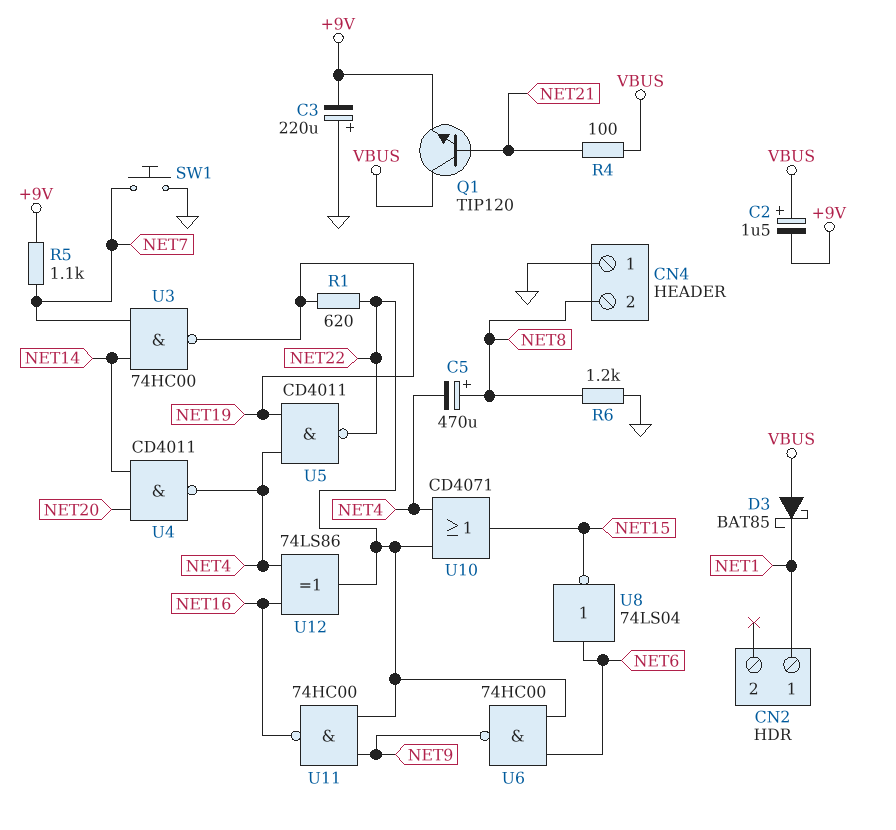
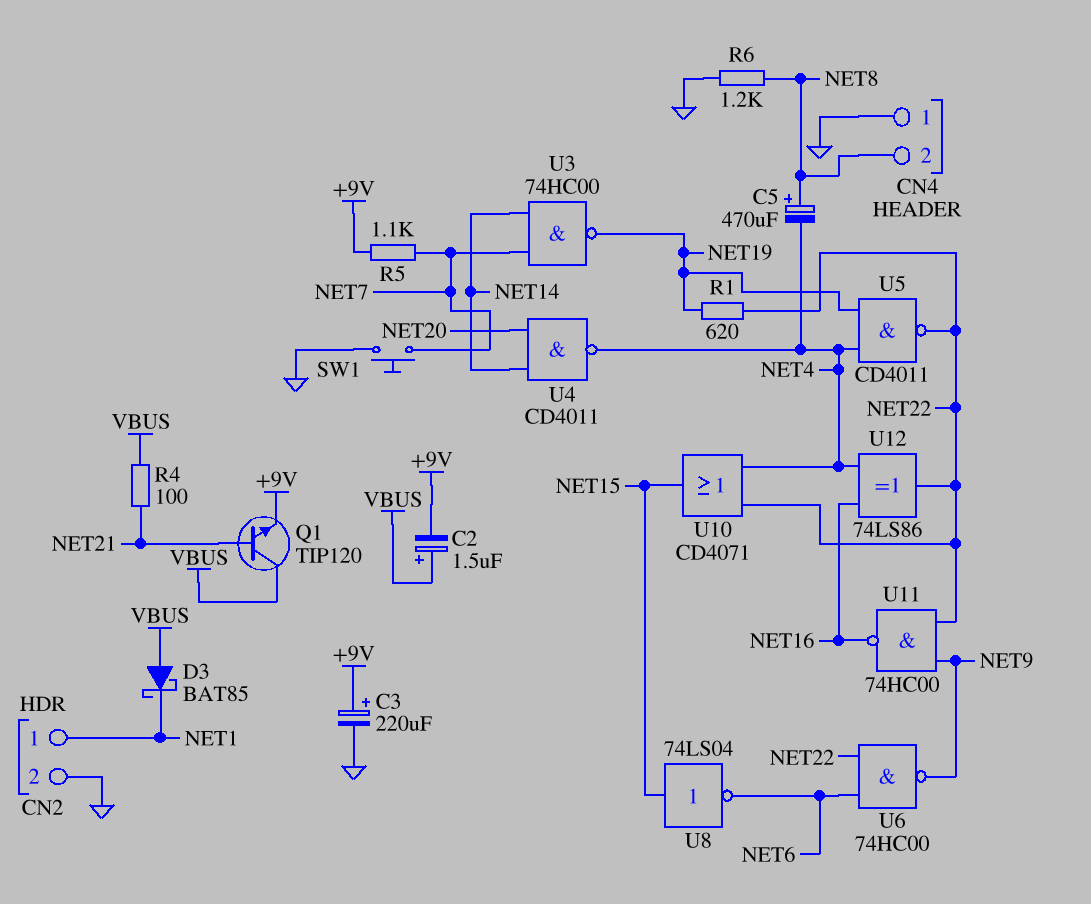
C3: 220uF (plus GND, minus +9V) -> 220uF (plus +9V, minus GND)
CN2 pin 2: none -> GND
U8: NOT 74LS04 (in NET6, out NET15) -> NOT 74LS04 (in NET15, out NET6)

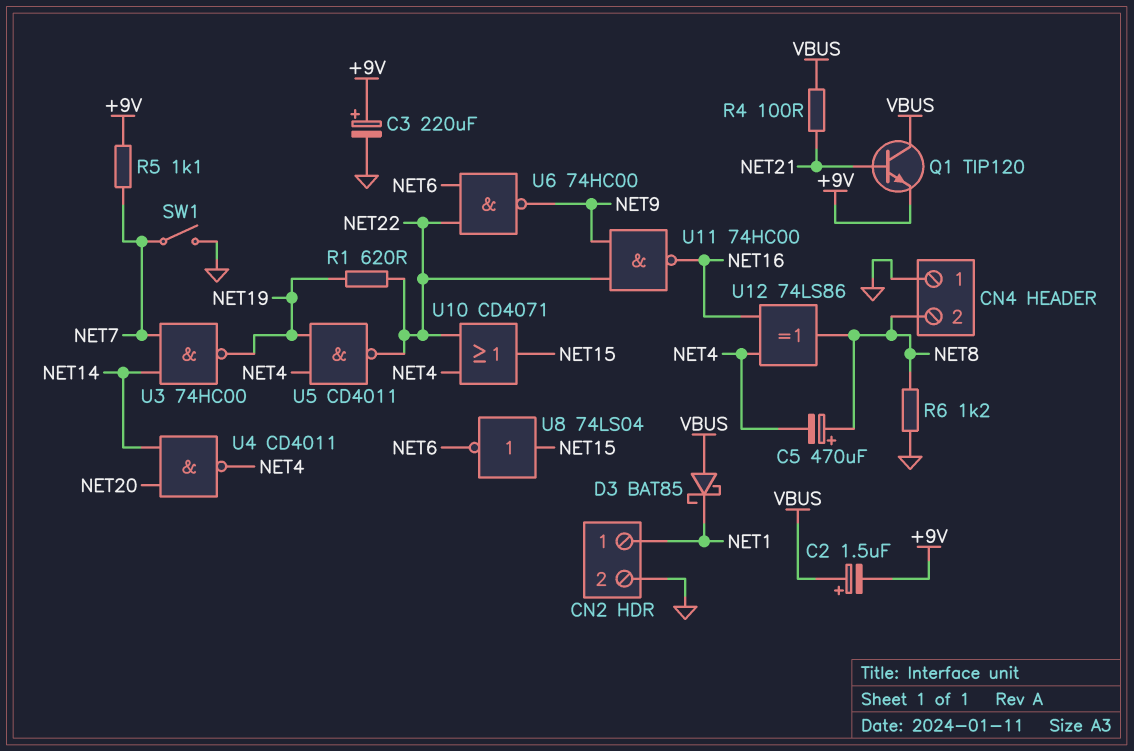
SW1: button (GND, NET7) -> switch (GND, NET7)
U12: XOR 74LS86 (in NET4, in NET16, out NET22) -> XOR 74LS86 (in NET4, in NET16, out NET8)

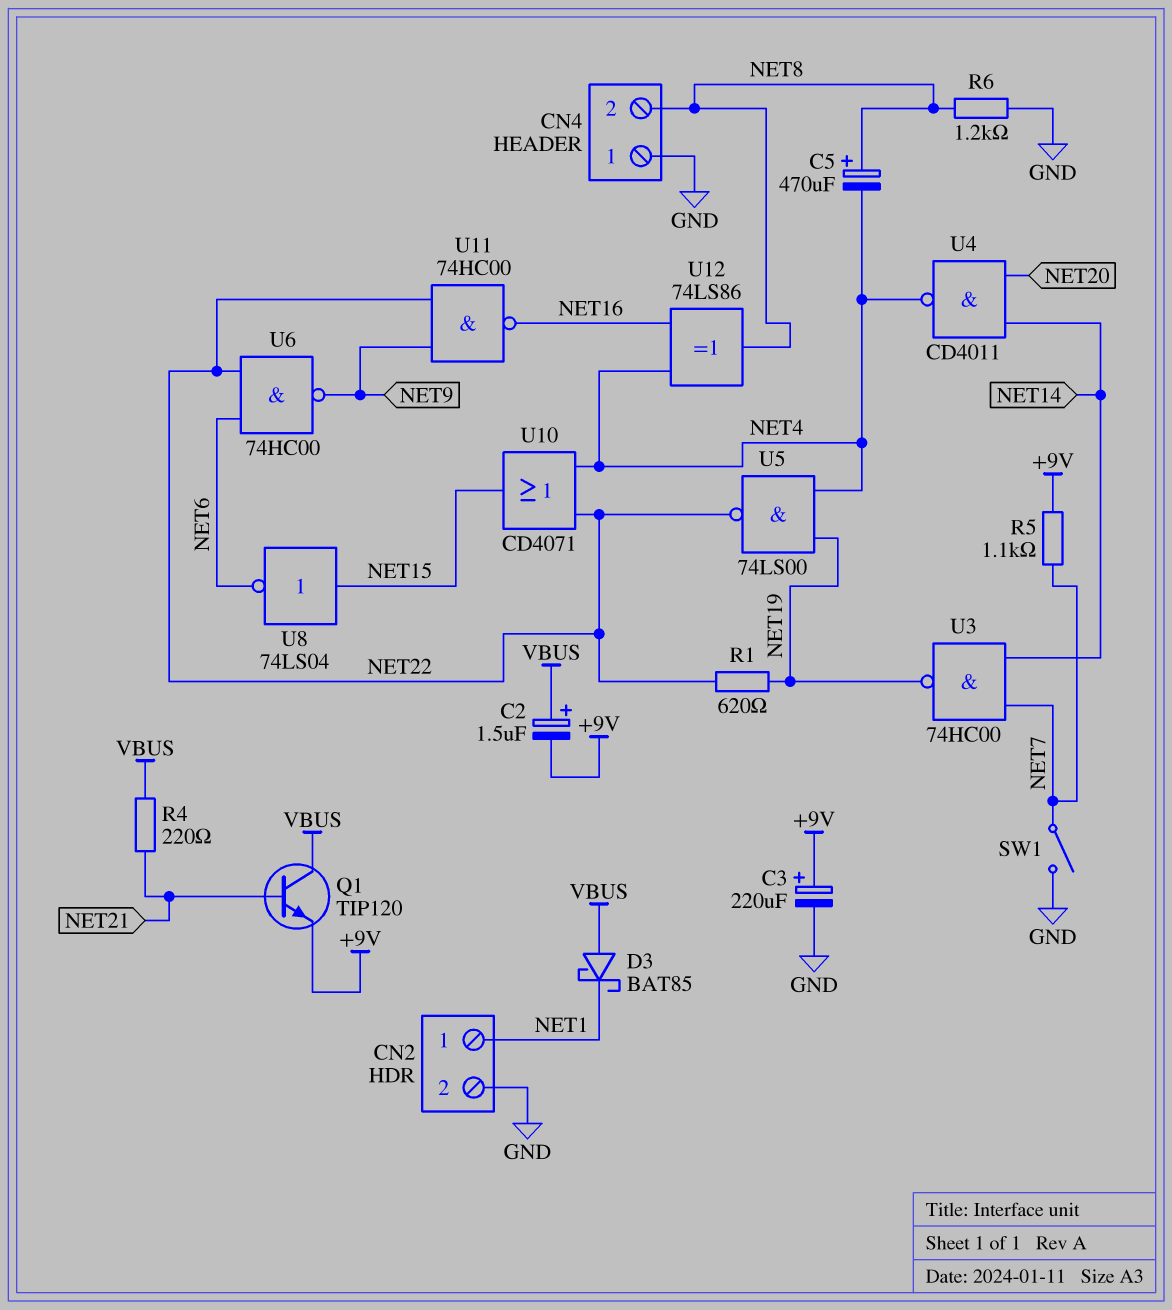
R4: 100 (NET21, VBUS) -> 220 (NET21, VBUS)
U5: NAND CD4011 (in NET4, in NET19, out NET22) -> NAND 74LS00 (in NET4, in NET19, out NET22)

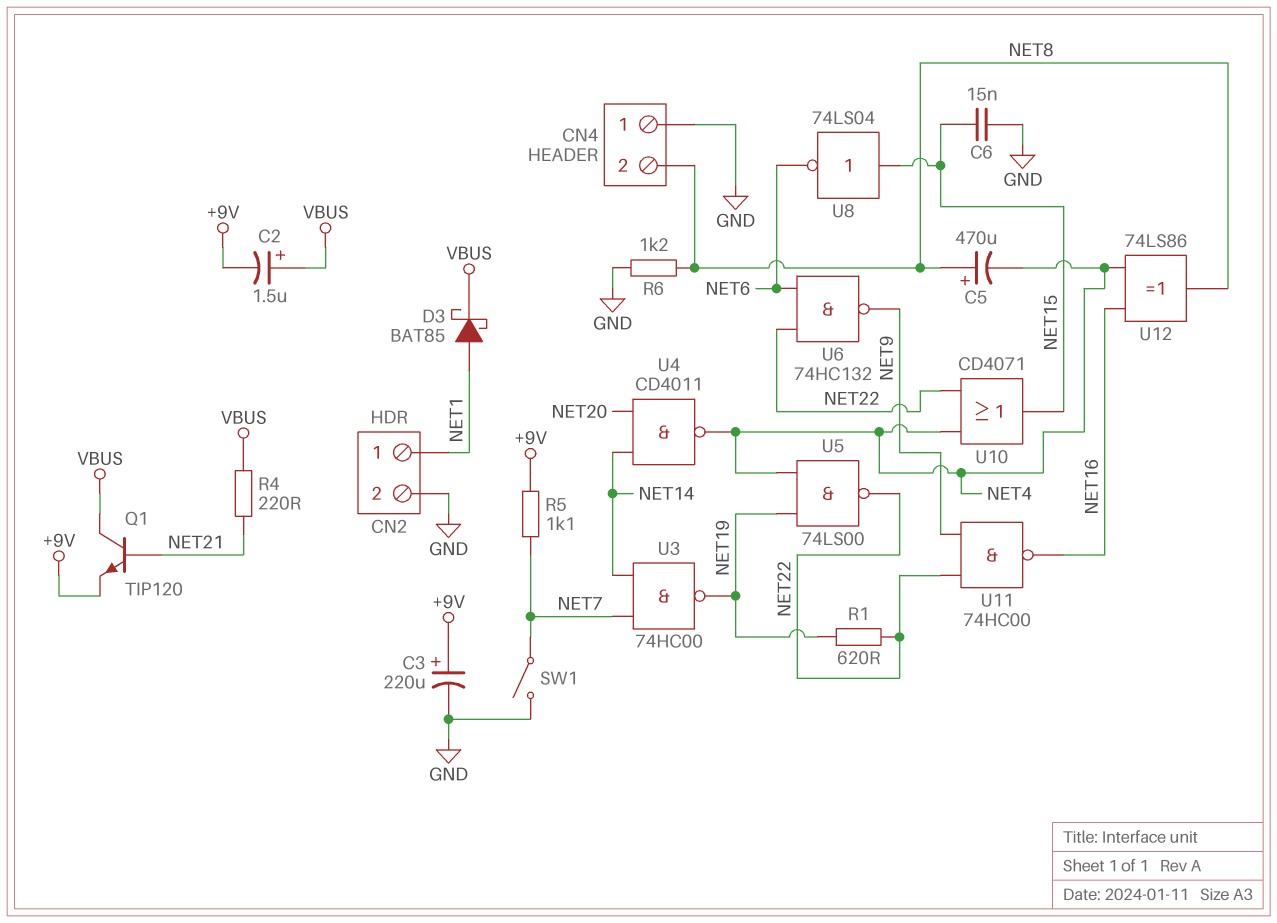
C6: none -> 15nF (GND, NET15)
D3: schottky BAT85 (A VBUS, K NET1) -> schottky BAT85 (A NET1, K VBUS)
U6: NAND 74HC00 (in NET6, in NET22, out NET9) -> NAND 74HC132 (in NET6, in NET22, out NET9)

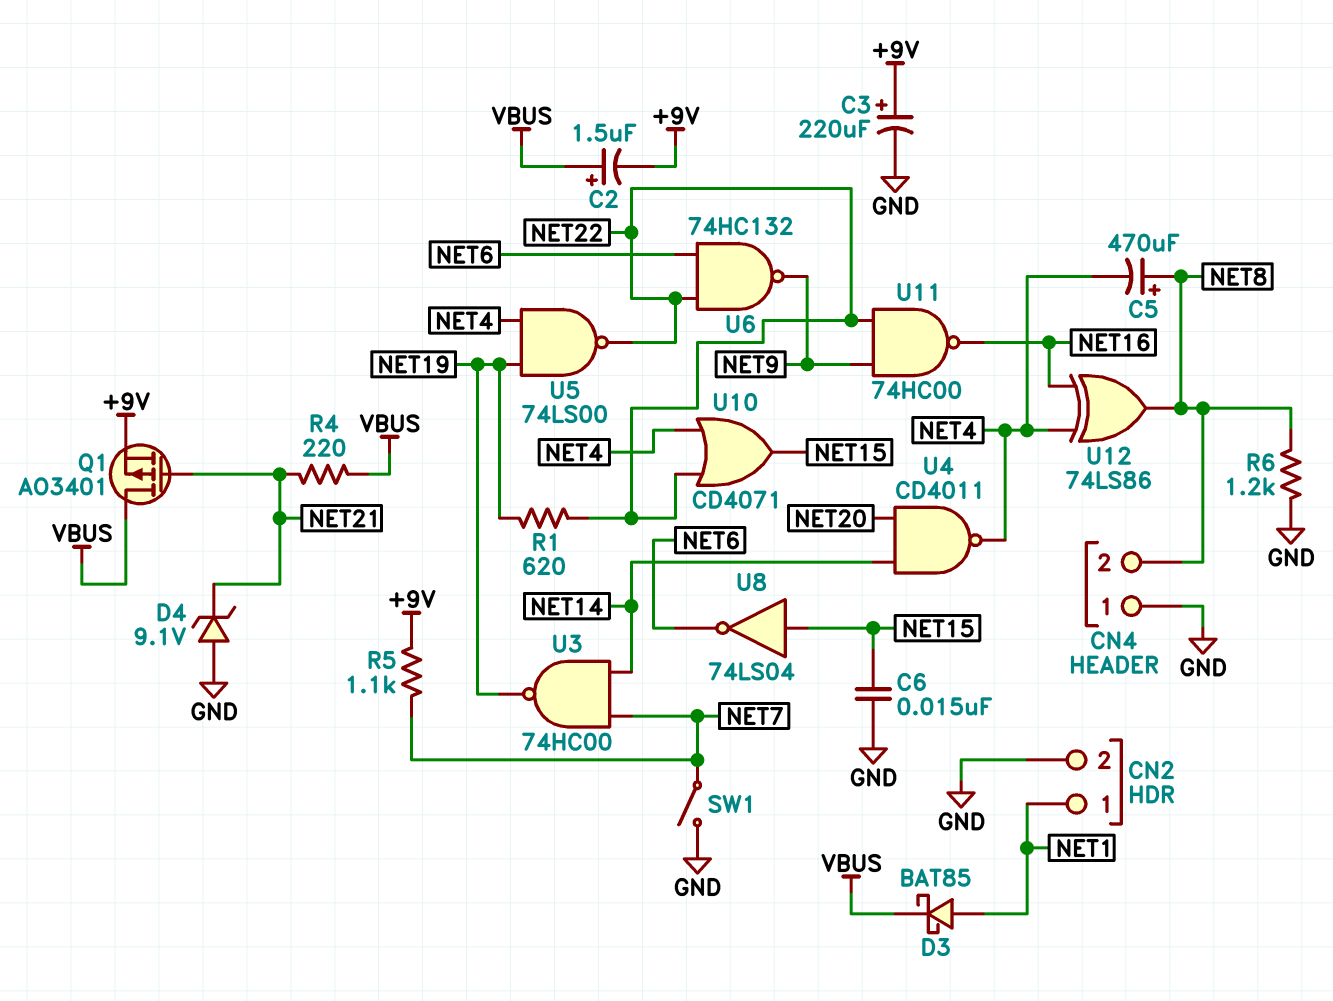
D4: none -> zener 9.1V (A GND, K NET21)
Q1: NPN TIP120 (B NET21, C VBUS, E +9V) -> PMOS AO3401 (G NET21, D VBUS, S +9V)

